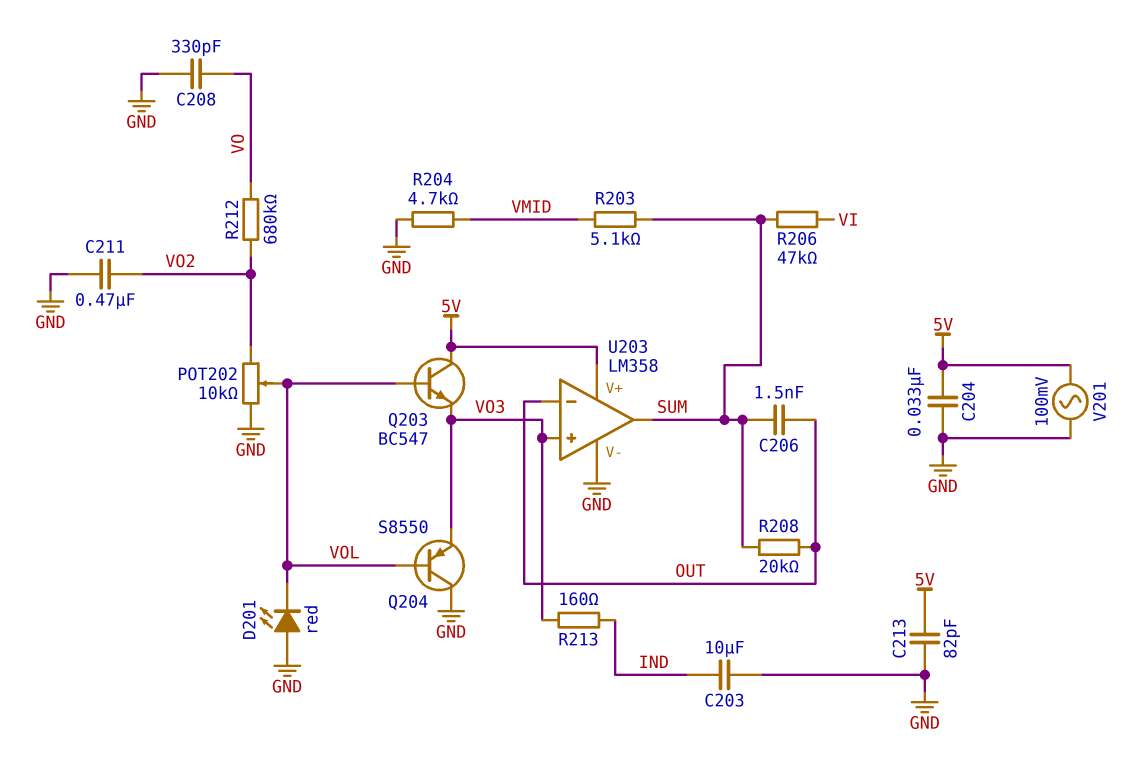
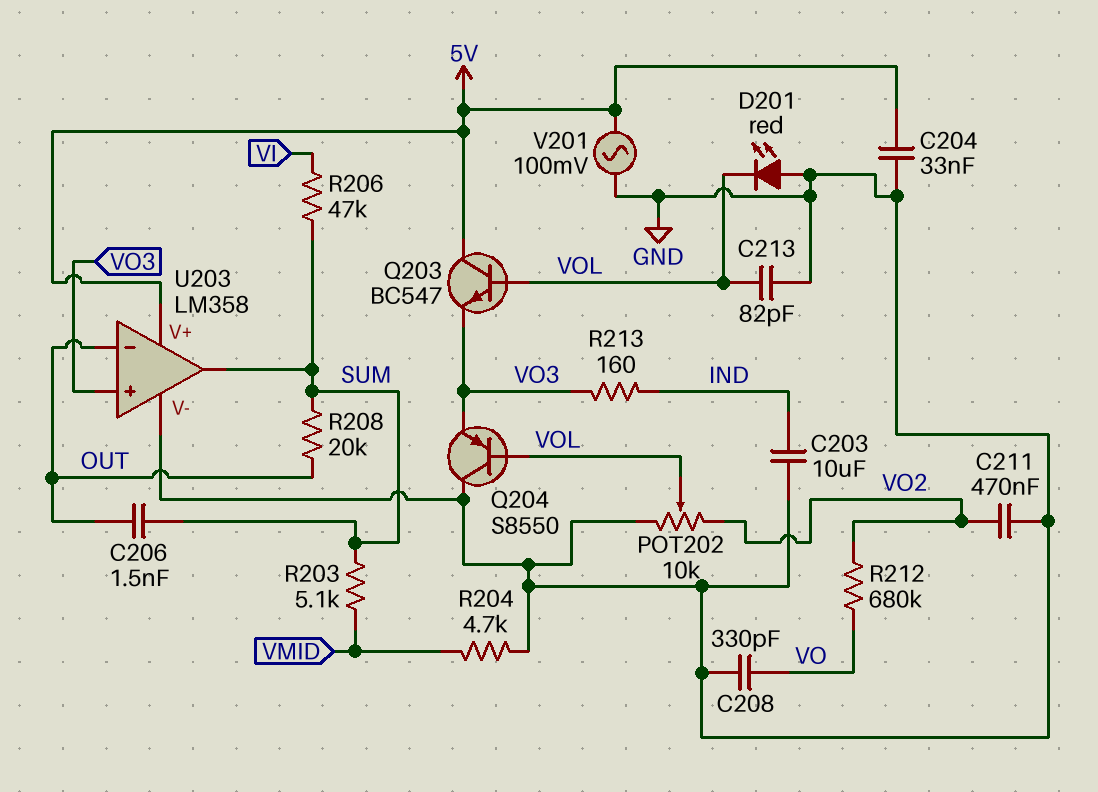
C213: 82pF (5V, GND) -> 82pF (GND, VOL)

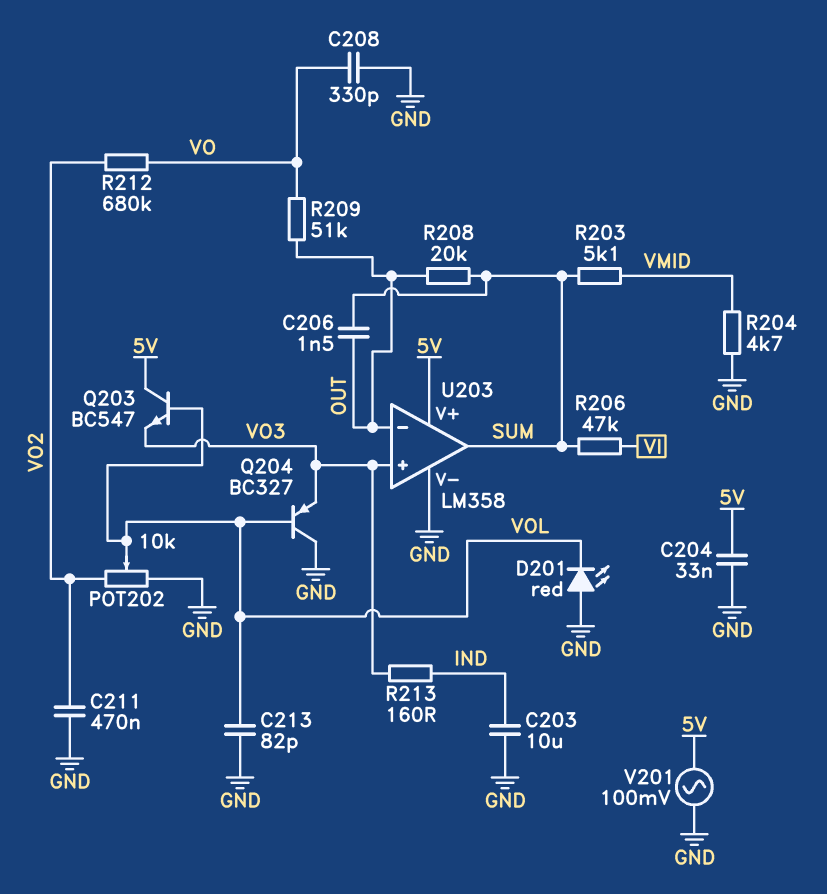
Q204: PNP S8550 (B VOL, C GND, E VO3) -> PNP BC327 (B VOL, C GND, E VO3)
R209: none -> 51k (OUT, VO)

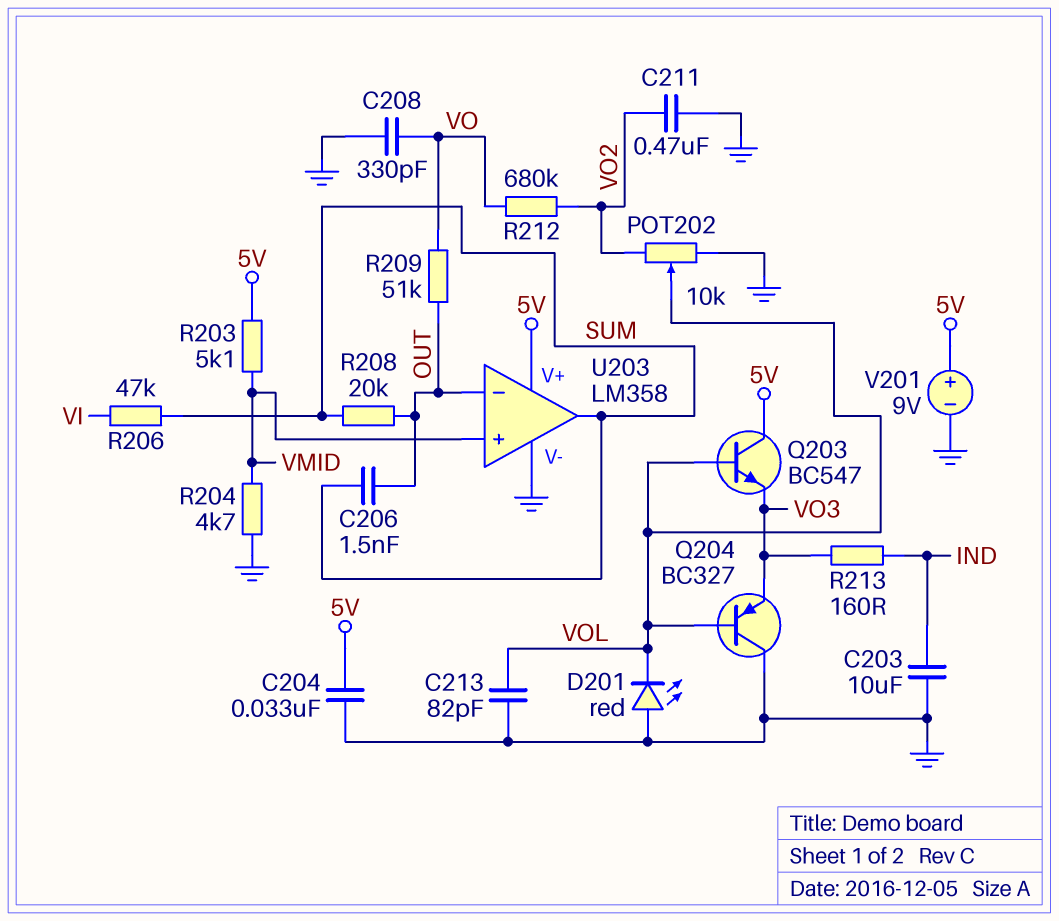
R203: 5.1k (SUM, VMID) -> 5.1k (5V, VMID)
U203 pin in+: VO3 -> VMID
V201: AC 100mV (5V, GND) -> 9V (plus 5V, minus GND)

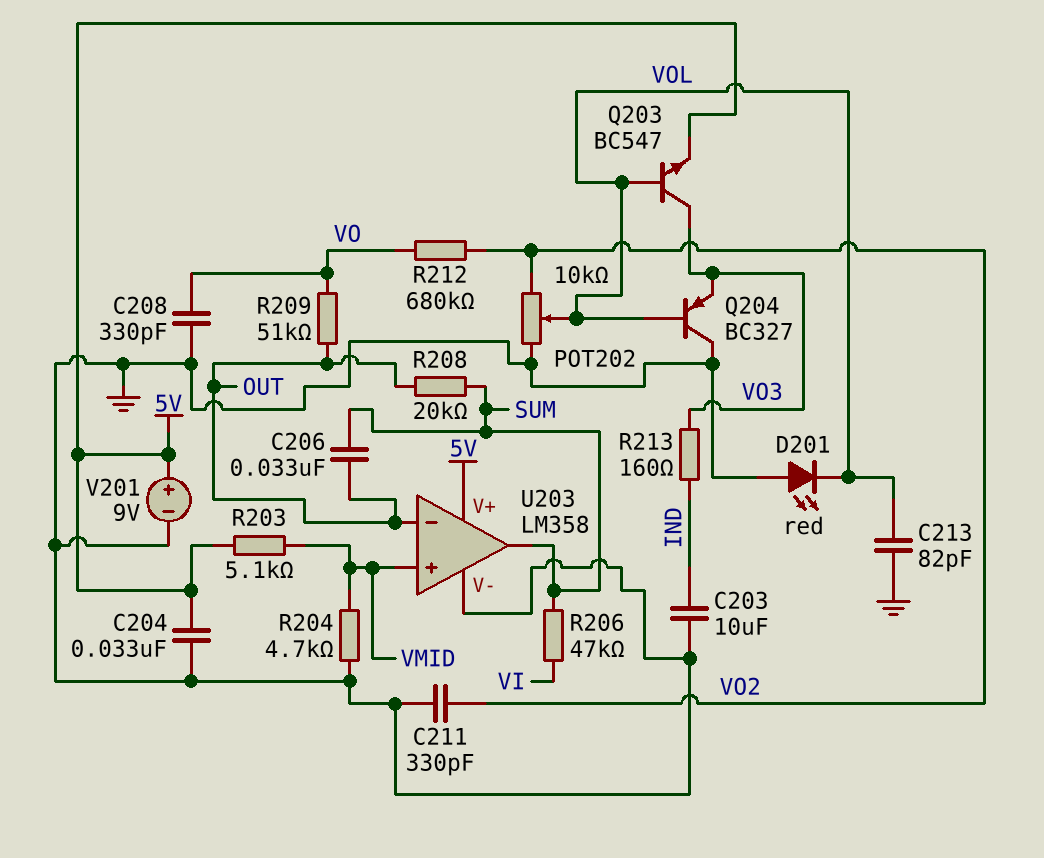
C206: 1.5nF (OUT, SUM) -> 33nF (OUT, SUM)
C211: 470nF (GND, VO2) -> 330pF (GND, VO2)
Q203: NPN BC547 (B VOL, C 5V, E VO3) -> NPN BC547 (B VOL, C VO3, E 5V)

